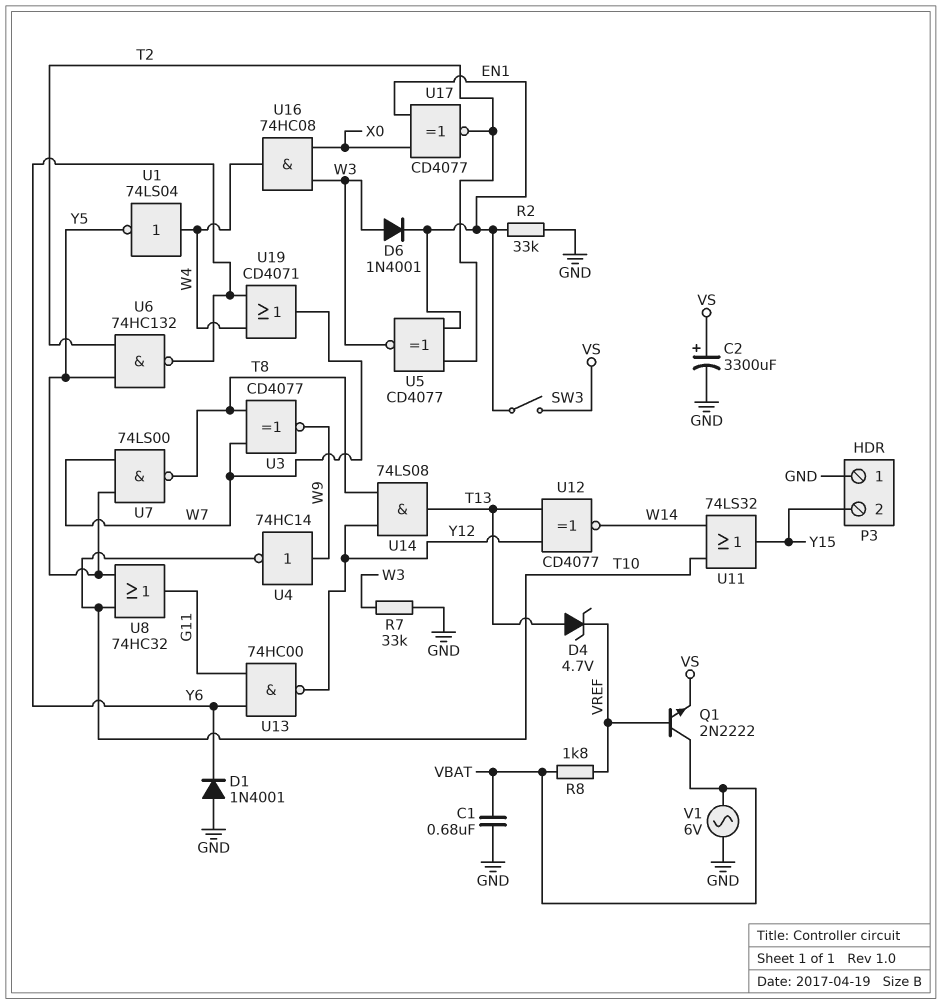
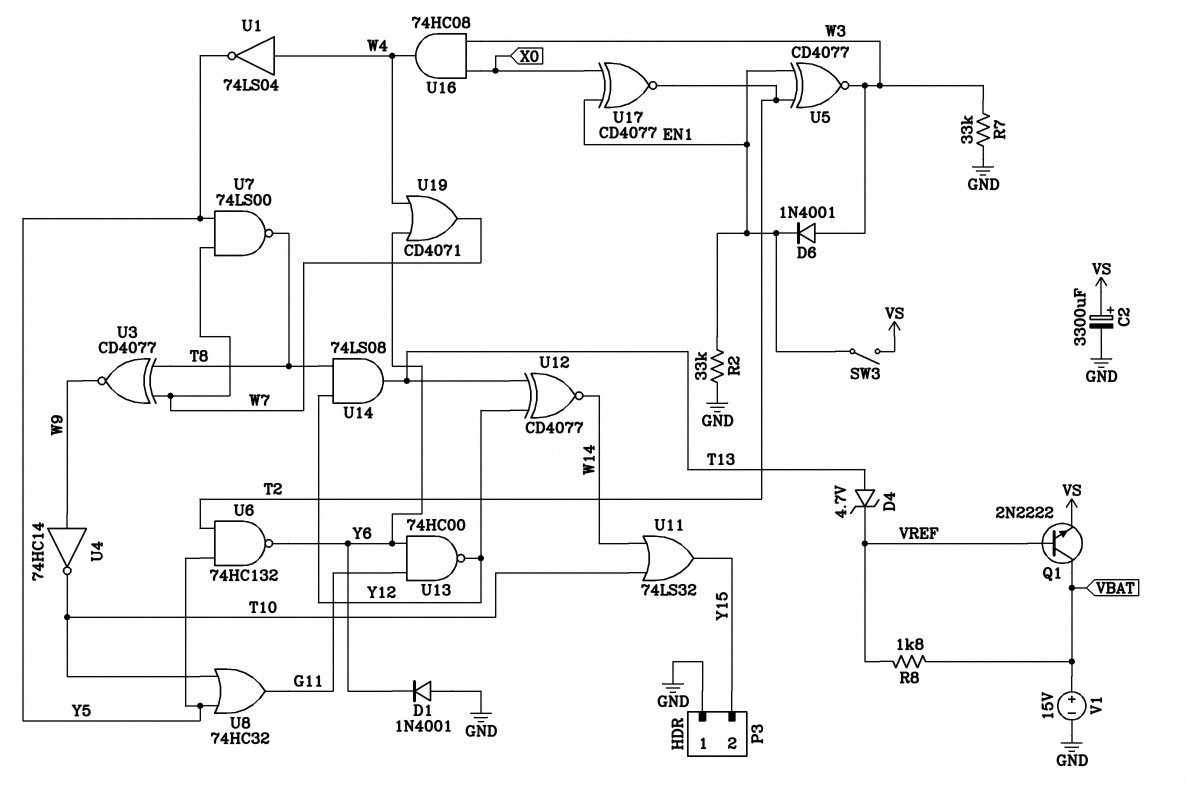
C1: 680nF (GND, VBAT) -> none
V1: AC 6V (GND, VBAT) -> 15V (plus VBAT, minus GND)

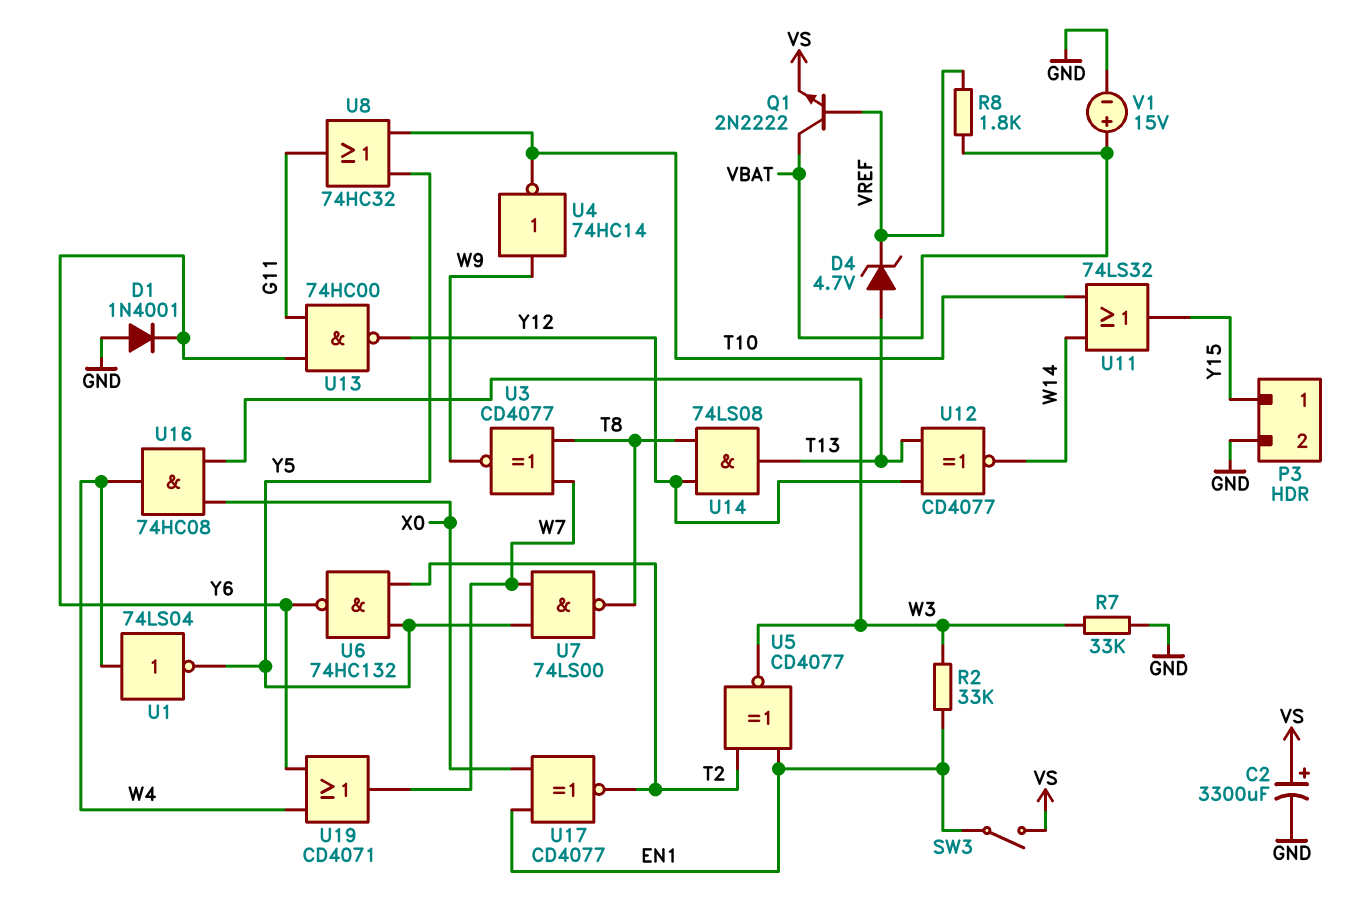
D6: diode 1N4001 (A W3, K EN1) -> none
P3 pin 1: GND -> Y15
P3 pin 2: Y15 -> GND
R2: 33k (EN1, GND) -> 33k (EN1, W3)

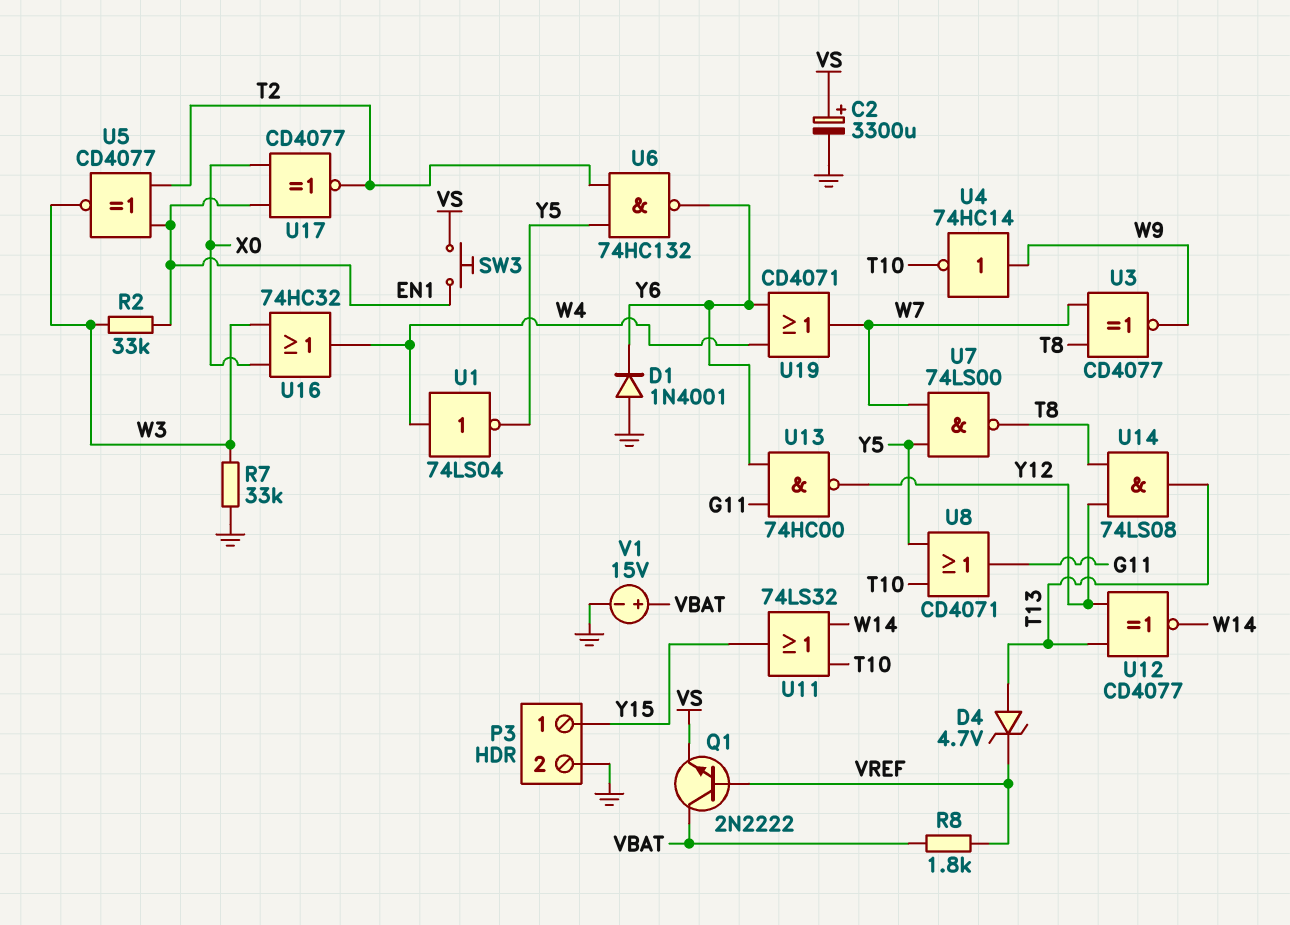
SW3: switch (EN1, VS) -> button (EN1, VS)
U8: OR 74HC32 (in T10, in Y5, out G11) -> OR CD4071 (in T10, in Y5, out G11)
U16: AND 74HC08 (in W3, in X0, out W4) -> OR 74HC32 (in W3, in X0, out W4)

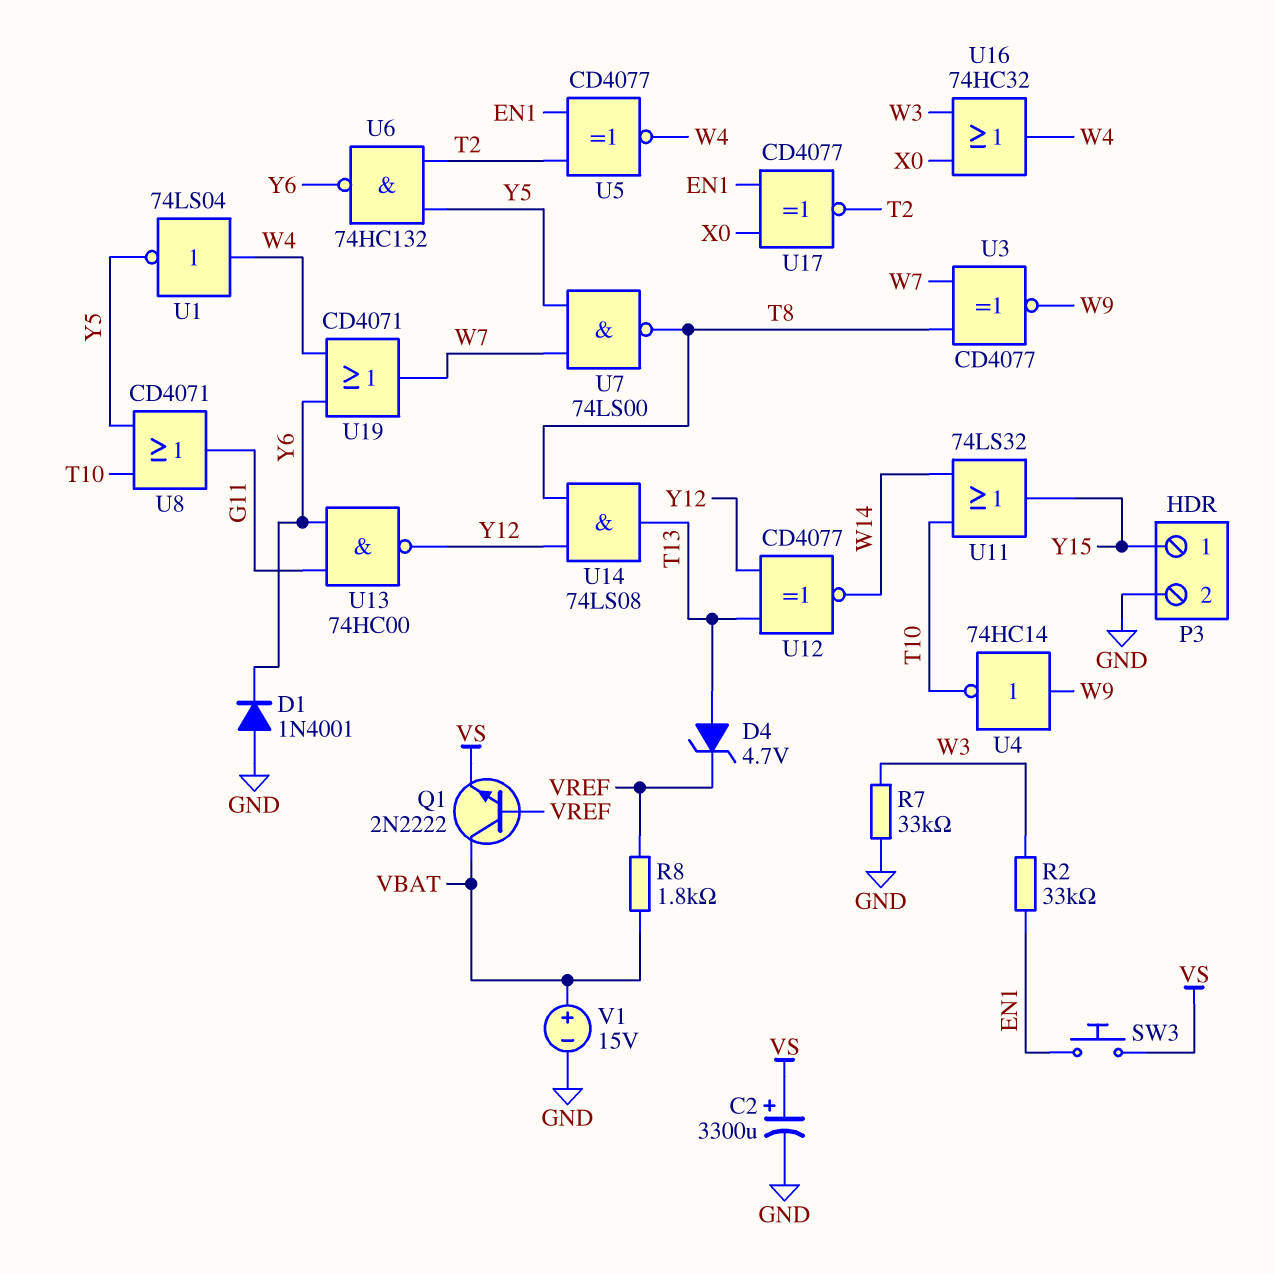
U5: XNOR CD4077 (in EN1, in T2, out W3) -> XNOR CD4077 (in EN1, in T2, out W4)

